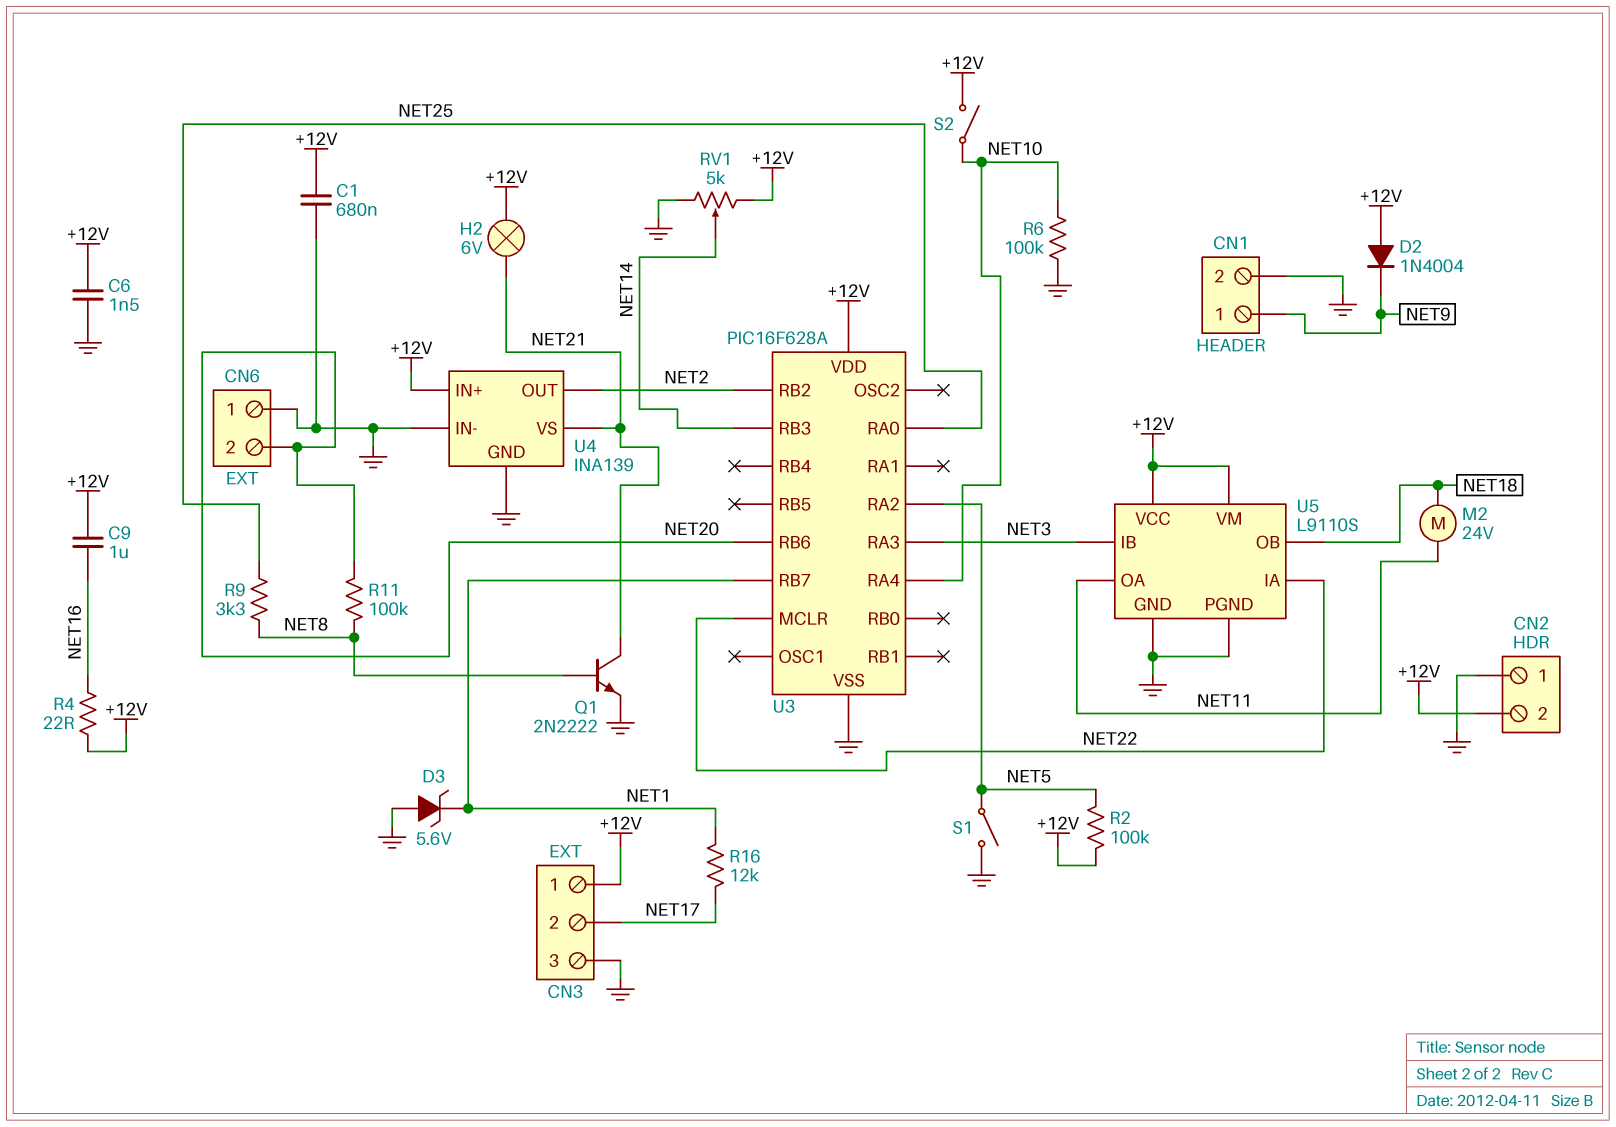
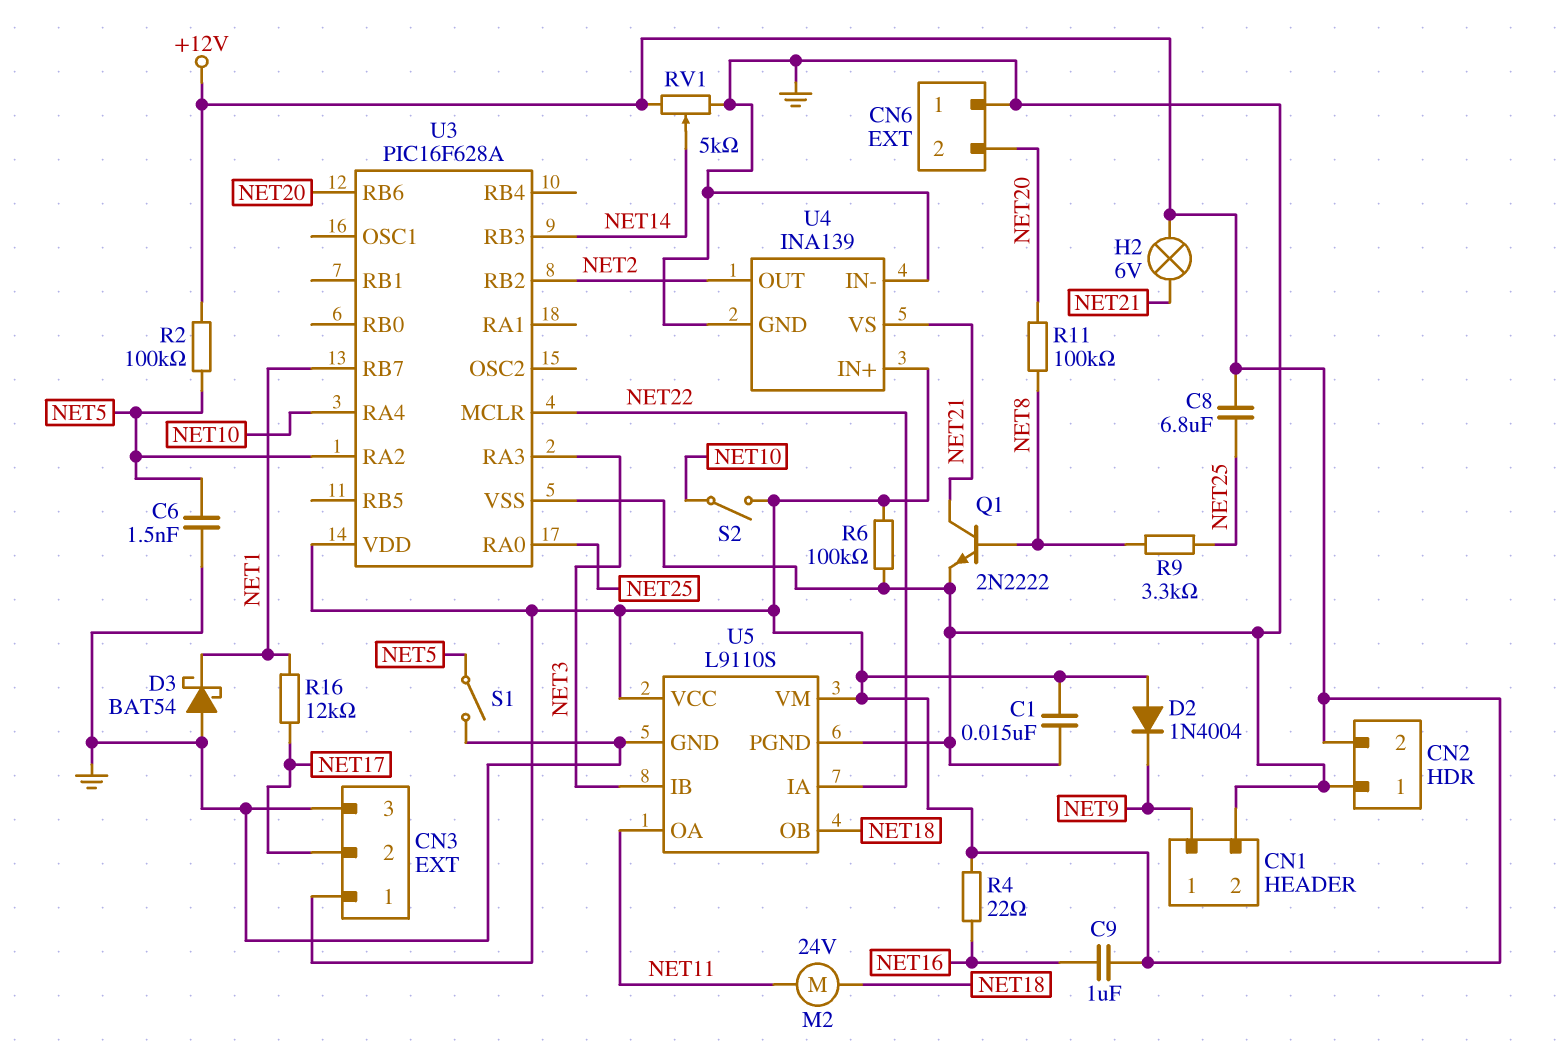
C1: 680nF (+12V, GND) -> 15nF (+12V, GND)
C6: 1.5nF (+12V, GND) -> 1.5nF (GND, NET5)
C8: none -> 6.8uF (+12V, NET25)
D3: zener 5.6V (A GND, K NET1) -> schottky BAT54 (A GND, K NET1)
R6: 100k (GND, NET10) -> 100k (+12V, GND)

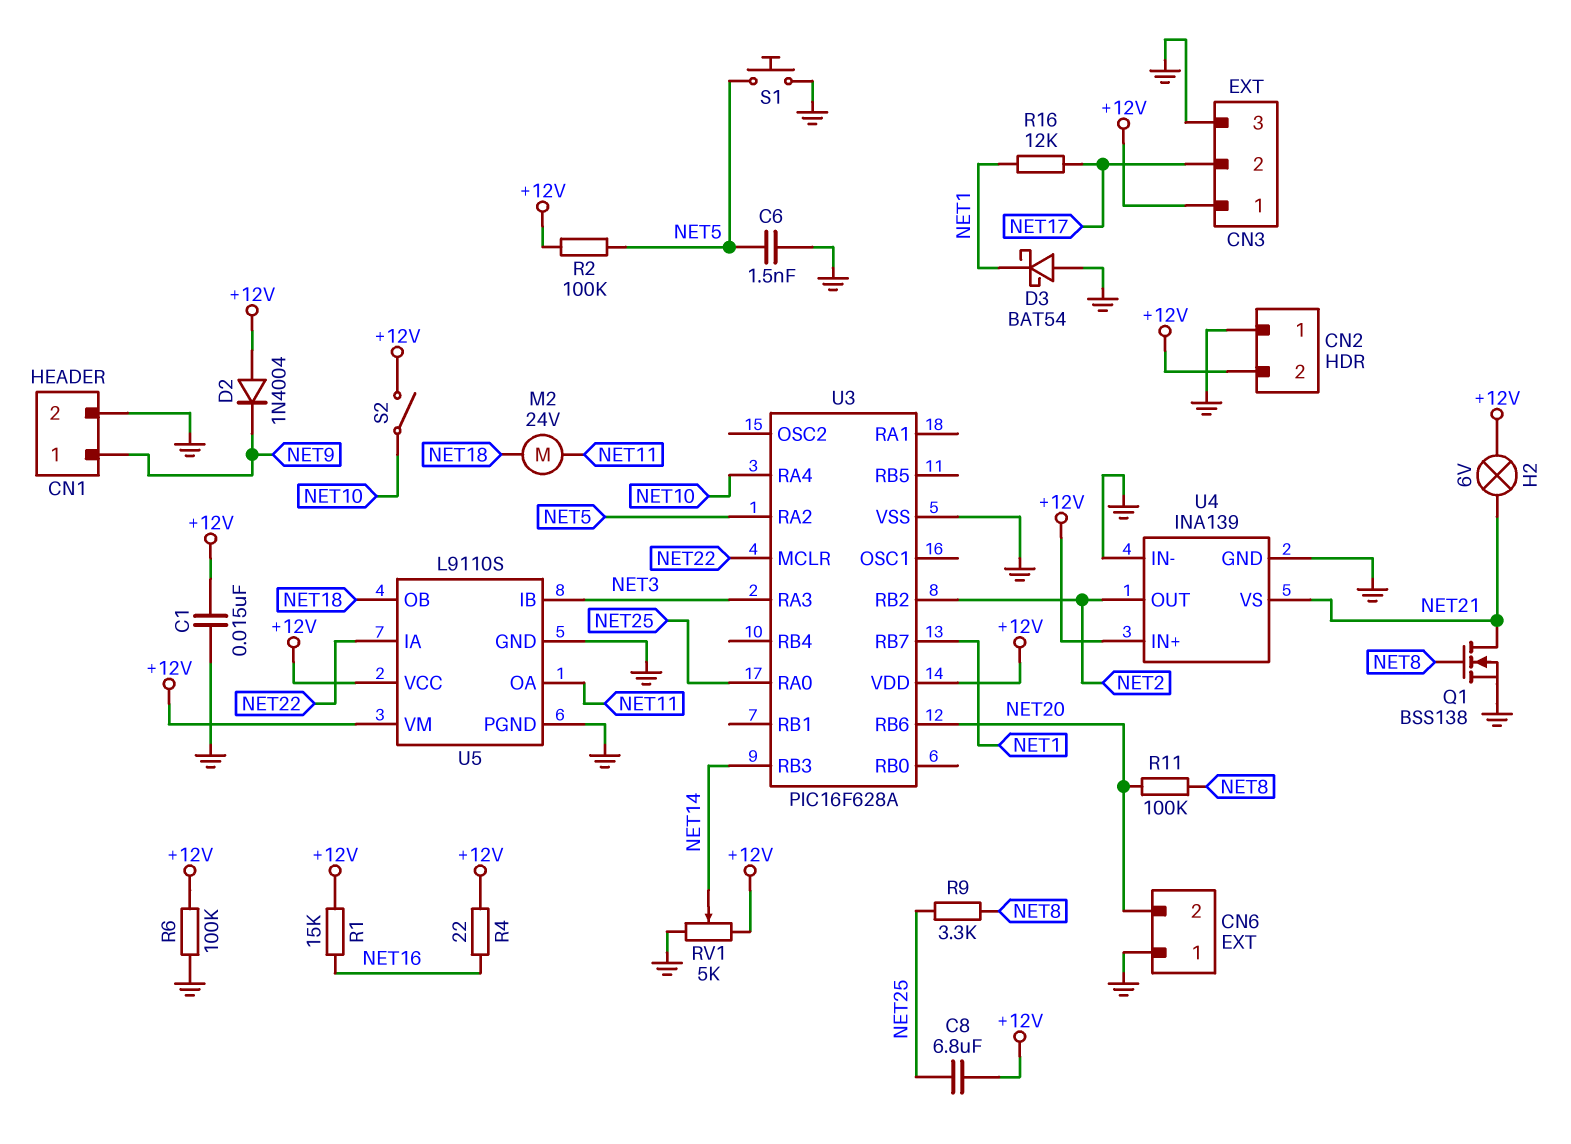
C9: 1uF (+12V, NET16) -> none
Q1: NPN 2N2222 (B NET8, C NET21, E GND) -> NMOS BSS138 (G NET8, D NET21, S GND)
R1: none -> 15k (+12V, NET16)
S1: switch (GND, NET5) -> button (GND, NET5)

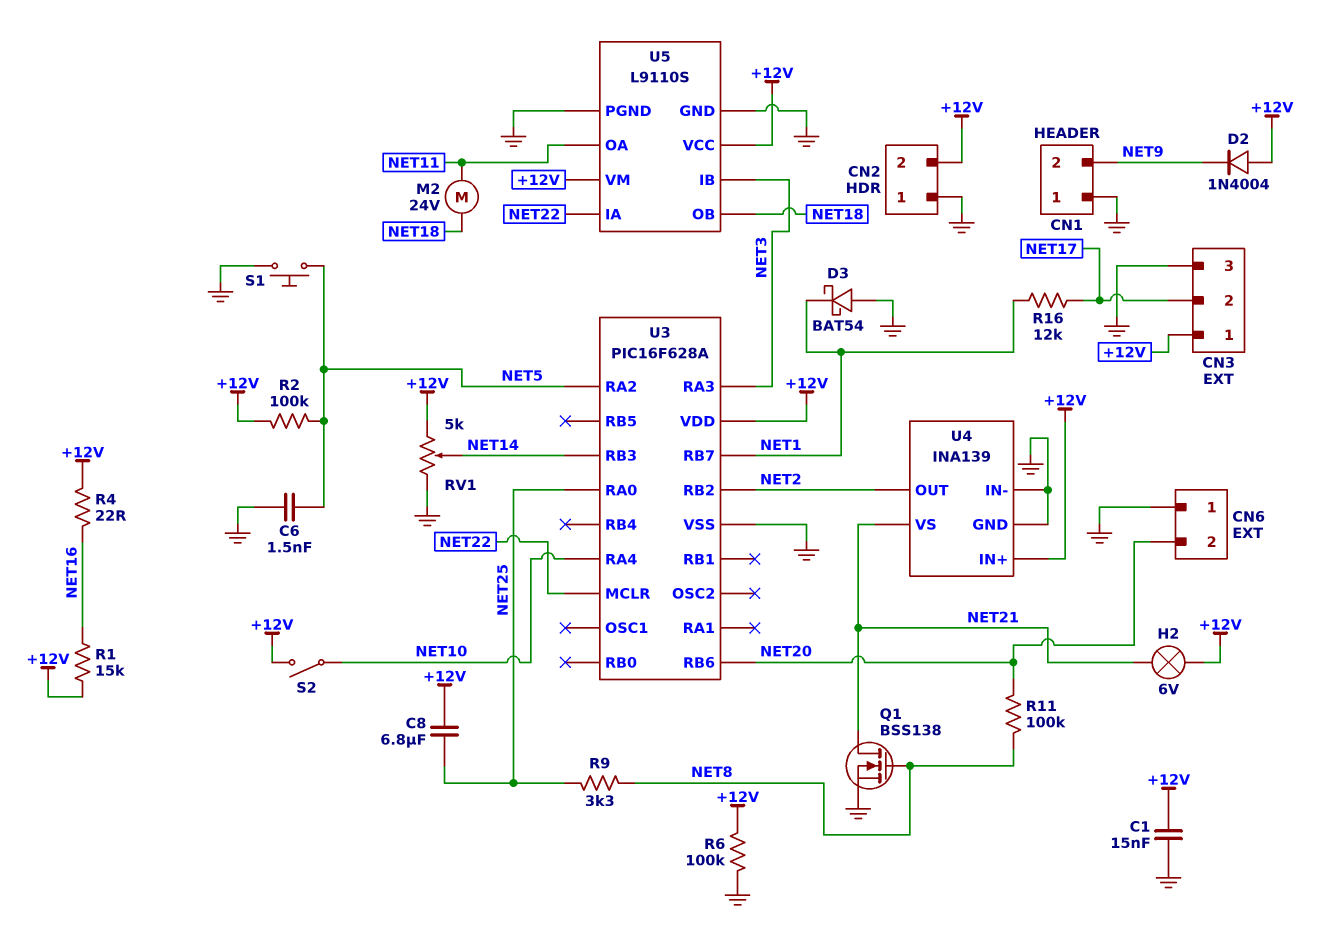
CN1 pin 1: NET9 -> GND
CN1 pin 2: GND -> NET9

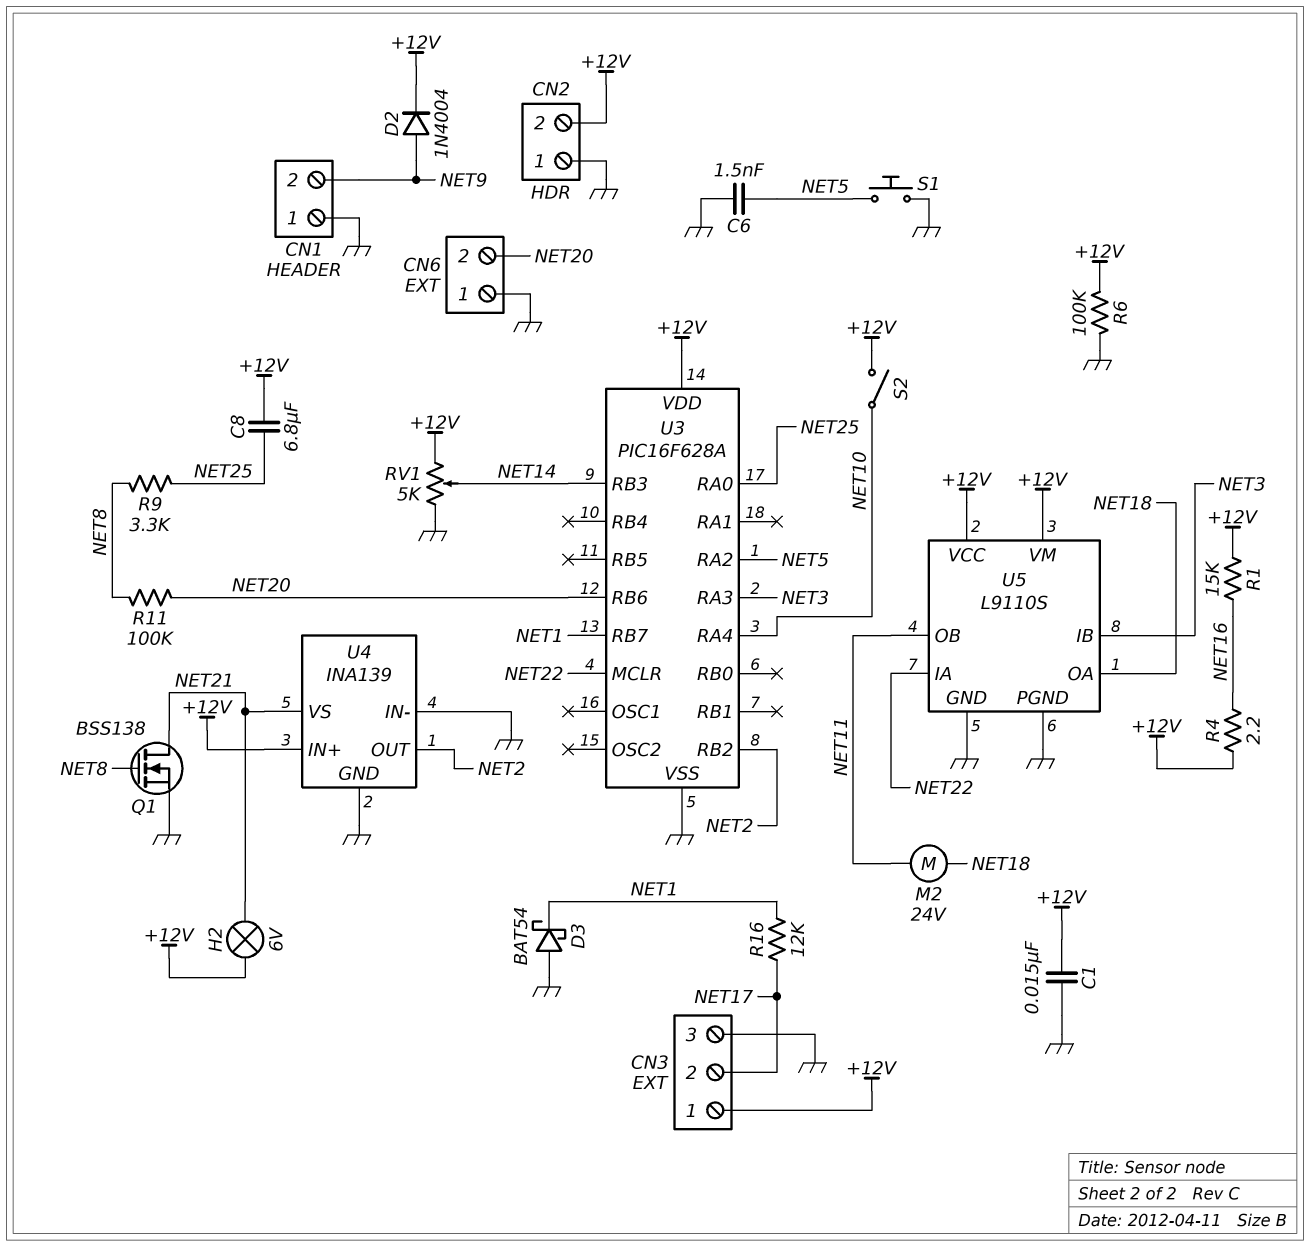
D2: diode 1N4004 (A +12V, K NET9) -> diode 1N4004 (A NET9, K +12V)
R2: 100k (+12V, NET5) -> none
R4: 22 (+12V, NET16) -> 2.2 (+12V, NET16)
U5 pin OA: NET11 -> NET18
U5 pin OB: NET18 -> NET11

